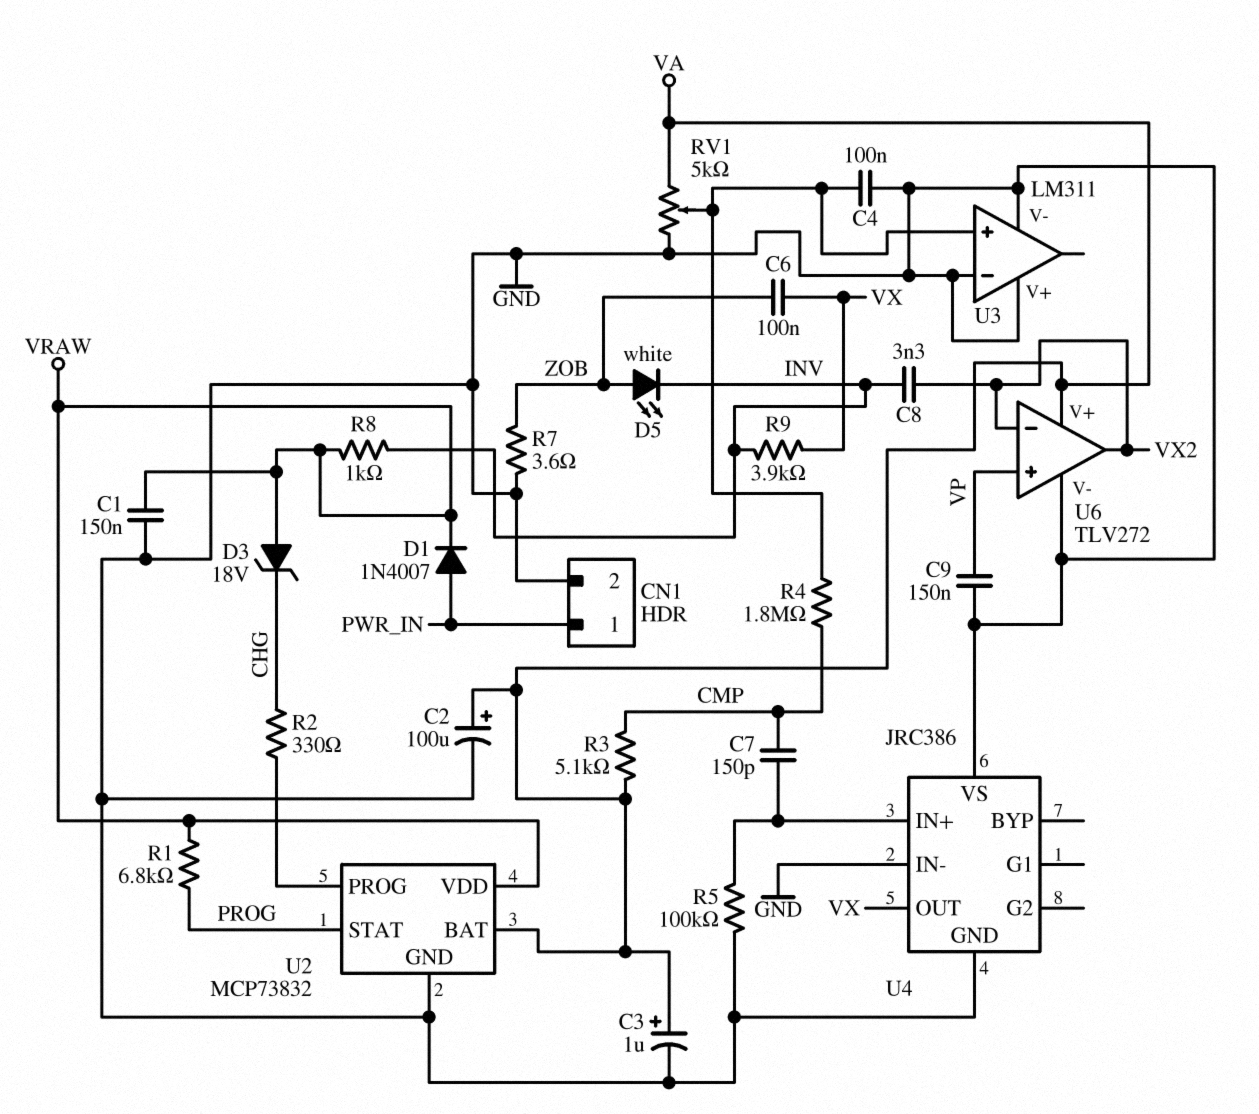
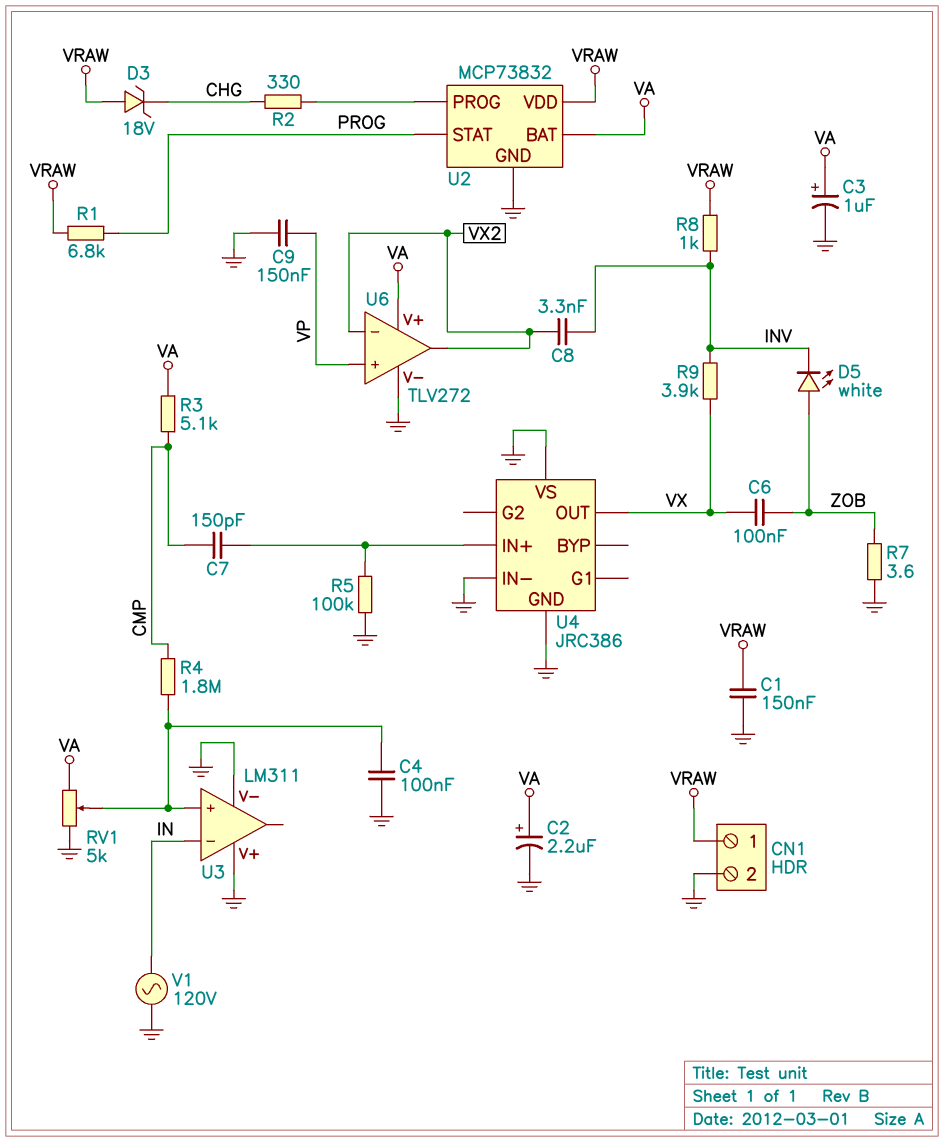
C2: 100uF (plus VA, minus GND) -> 2.2uF (plus VA, minus GND)
CN1 pin 1: PWR_IN -> VRAW
D1: diode 1N4007 (A PWR_IN, K VRAW) -> none
U3 pin in-: GND -> IN
V1: none -> AC 120V (GND, IN)

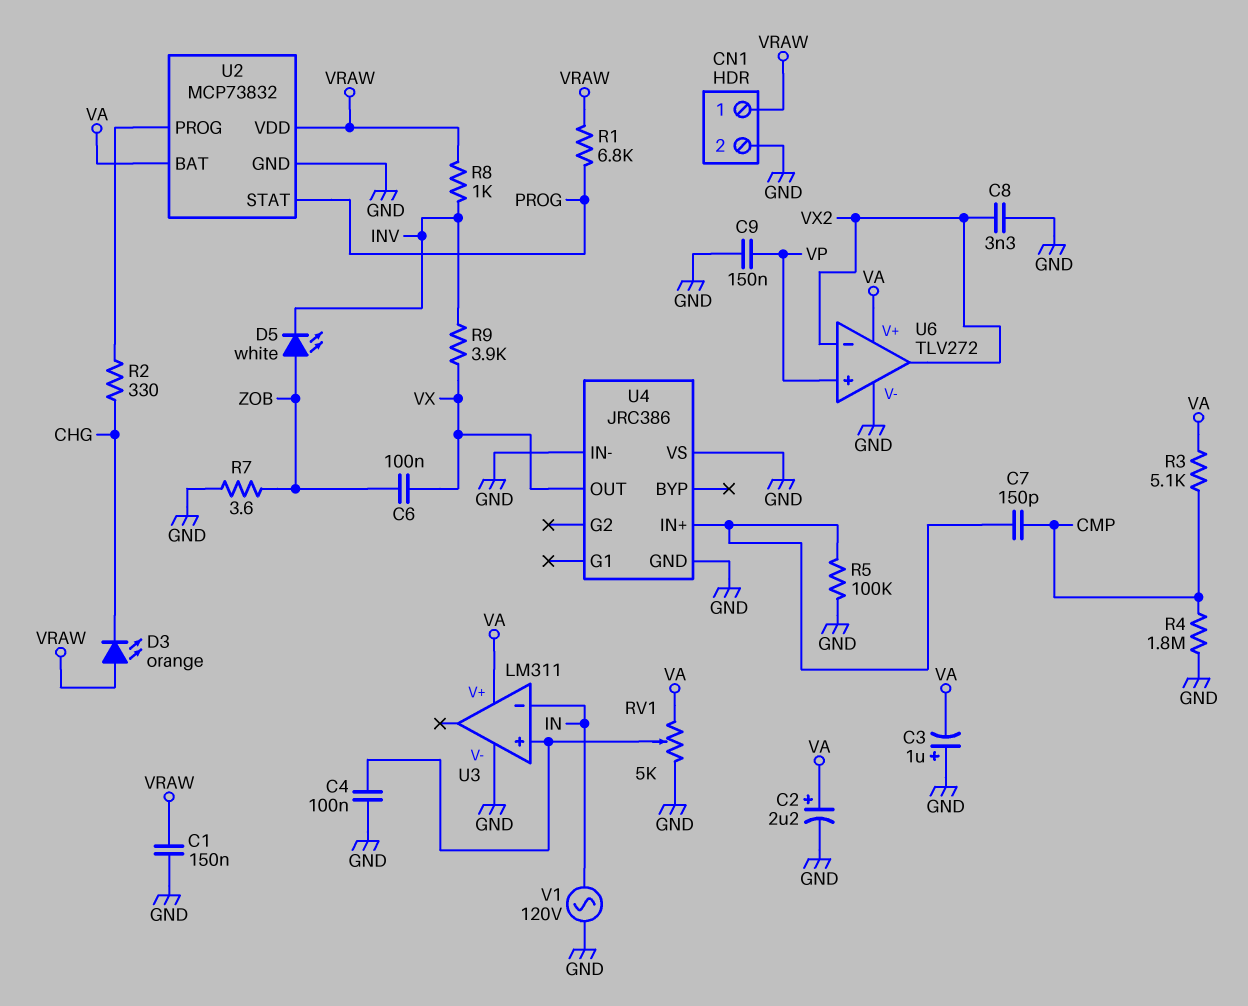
C3: 1uF (plus VA, minus GND) -> 1uF (plus GND, minus VA)
C8: 3.3nF (INV, VX2) -> 3.3nF (GND, VX2)
D3: zener 18V (A VRAW, K CHG) -> LED orange (A VRAW, K CHG)
R4: 1.8M (CMP, U3/in+) -> 1.8M (CMP, GND)
U3 pin V+: GND -> VA

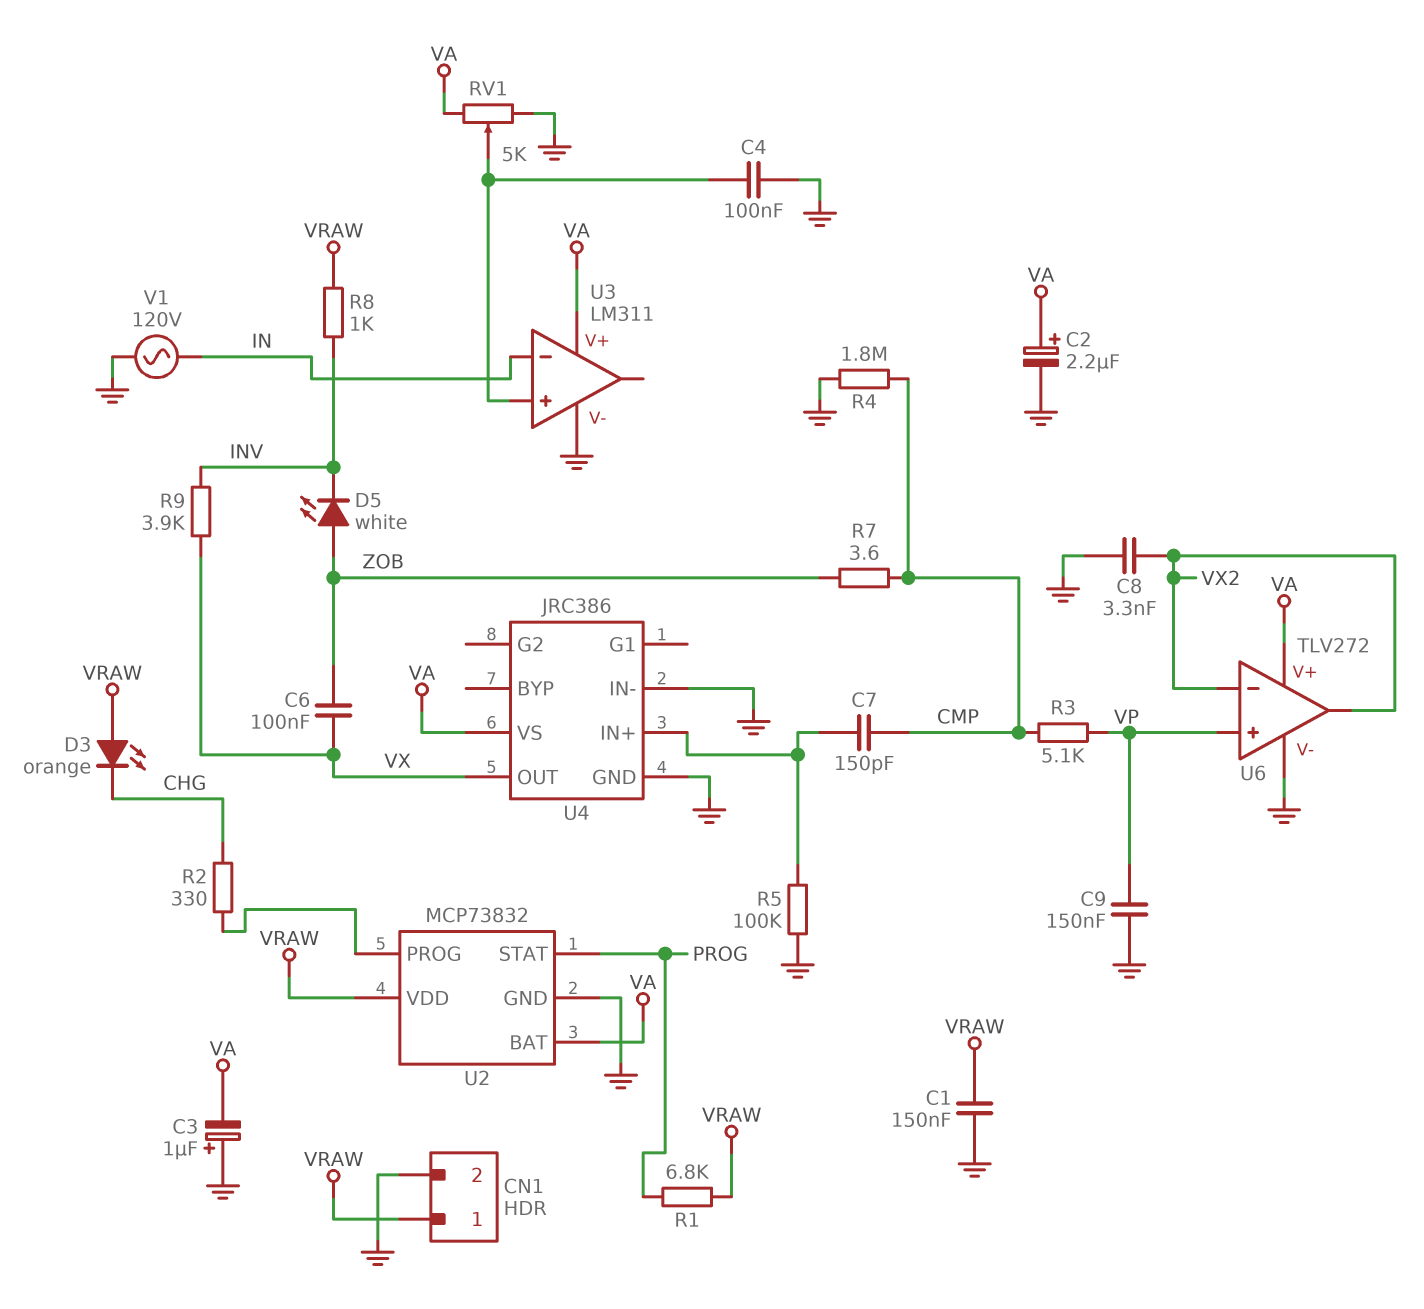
R3: 5.1k (CMP, VA) -> 5.1k (CMP, VP)
R7: 3.6 (GND, ZOB) -> 3.6 (CMP, ZOB)
U4 pin VS: GND -> VA

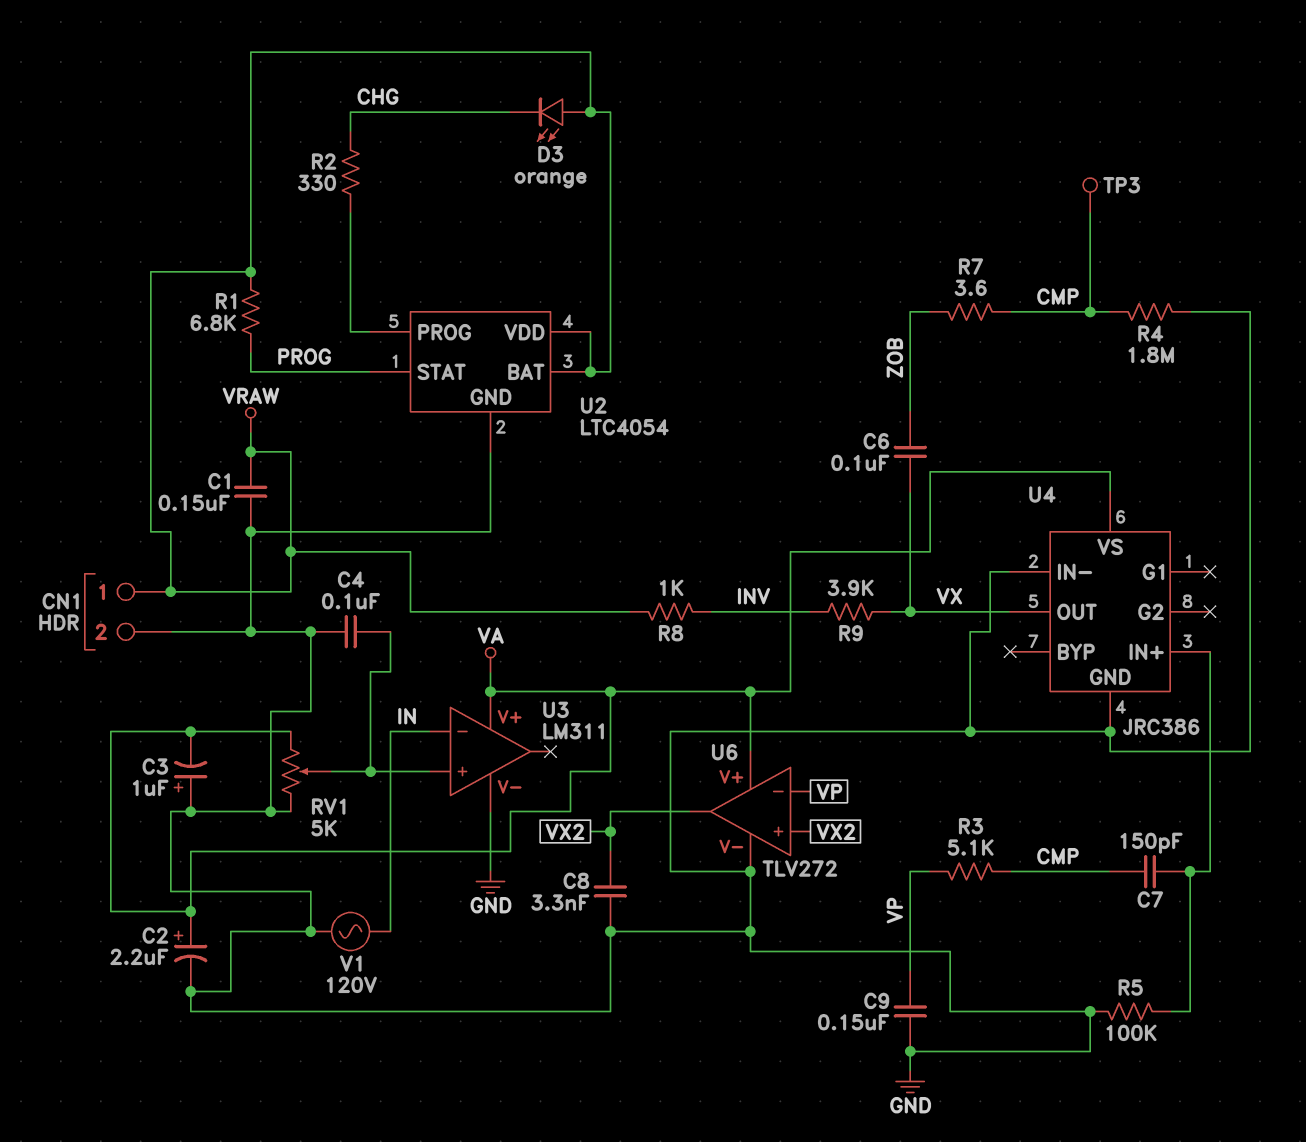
D5: LED white (A ZOB, K INV) -> none
TP3: none -> test point (CMP)
U2: MCP73832 -> LTC4054
U2 pin BAT: VA -> VRAW
U6 pin in+: VP -> VX2
U6 pin in-: VX2 -> VP

